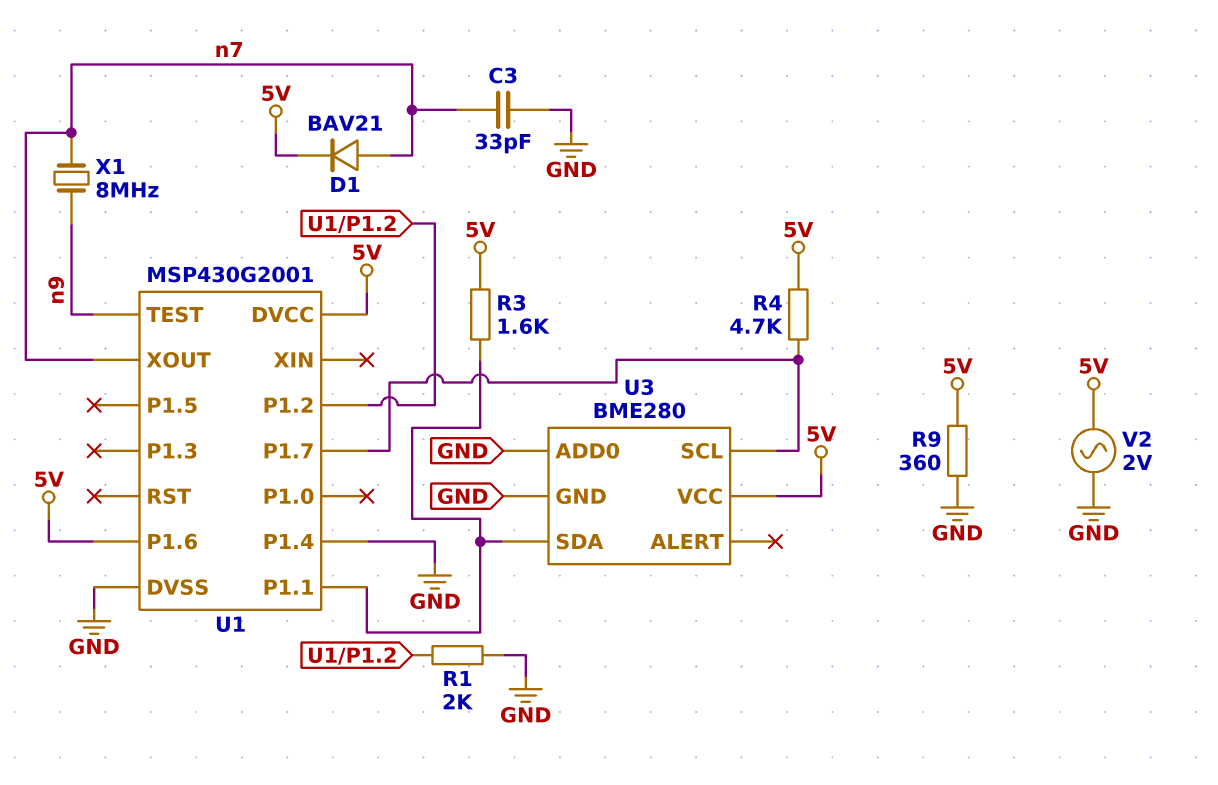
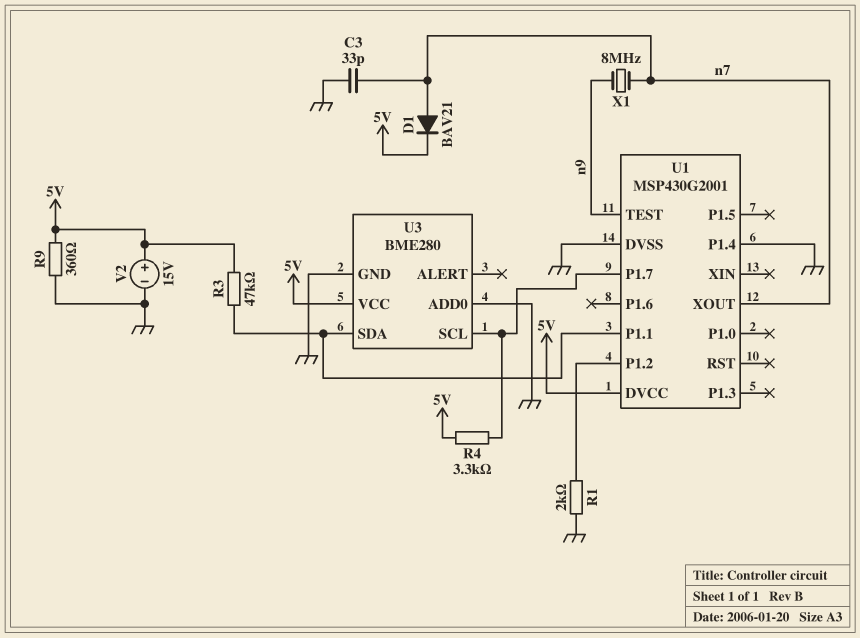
R3: 1.6k (5V, U1/P1.1) -> 47k (5V, U1/P1.1)
R4: 4.7k (5V, U1/P1.7) -> 3.3k (5V, U1/P1.7)
U1 pin P1.6: 5V -> none
V2: AC 2V (5V, GND) -> 15V (plus 5V, minus GND)

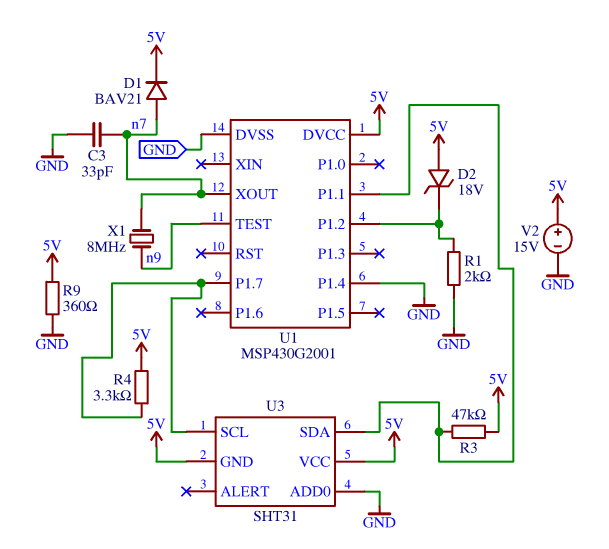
D2: none -> zener 18V (A 5V, K U1/P1.2)
U3: BME280 -> SHT31
U3 pin GND: GND -> 5V

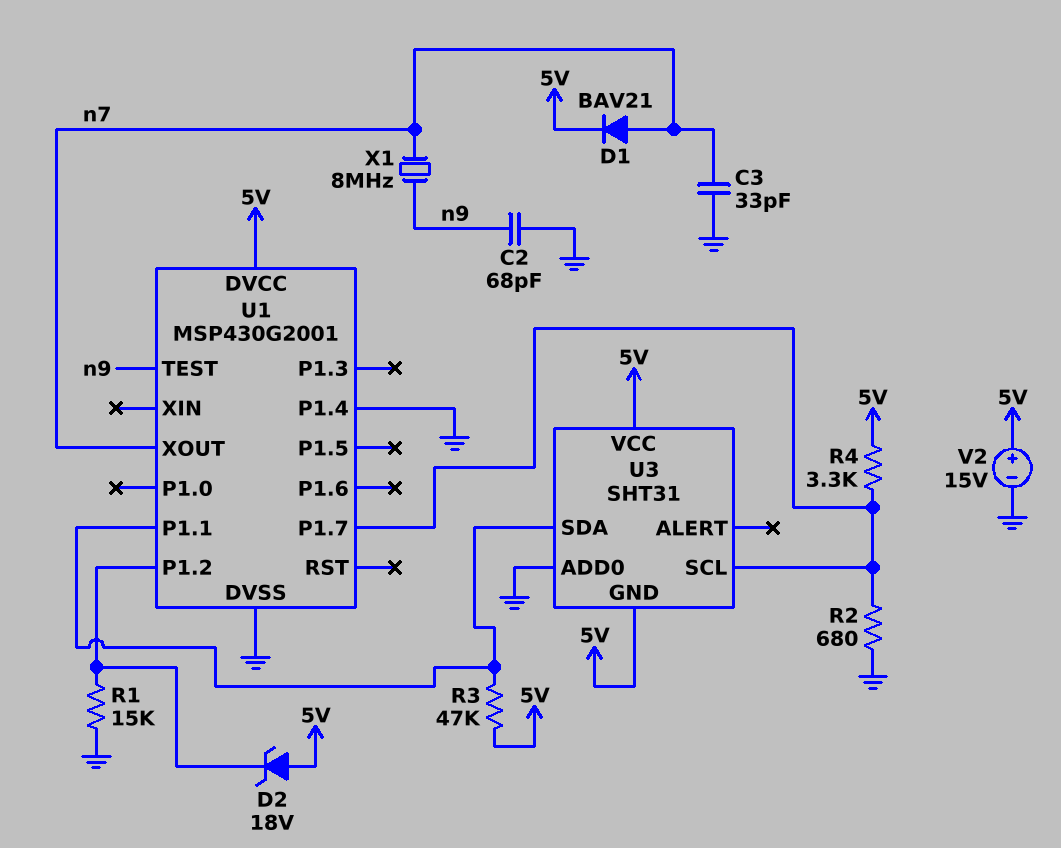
C2: none -> 68pF (GND, n9)
R1: 2k (GND, U1/P1.2) -> 15k (GND, U1/P1.2)
R2: none -> 680 (GND, U1/P1.7)
R9: 360 (5V, GND) -> none

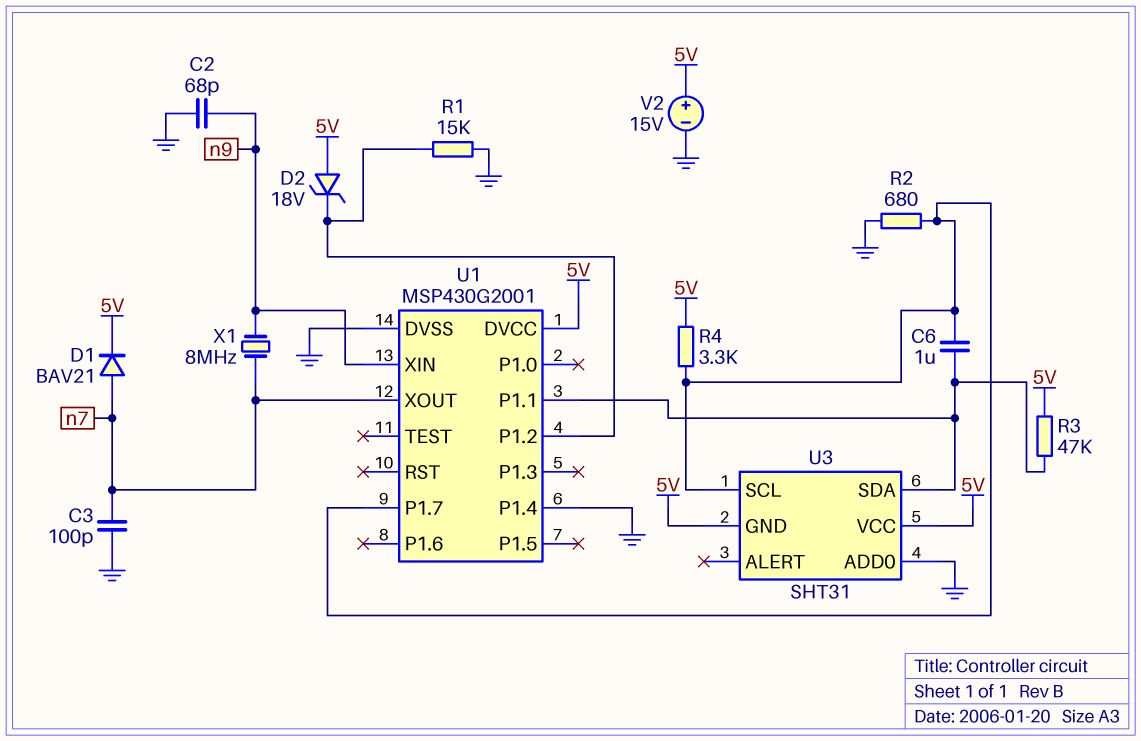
C3: 33pF (GND, n7) -> 100pF (GND, n7)
C6: none -> 1uF (U1/P1.1, U1/P1.7)
U1 pin TEST: n9 -> none
U1 pin XIN: none -> n9

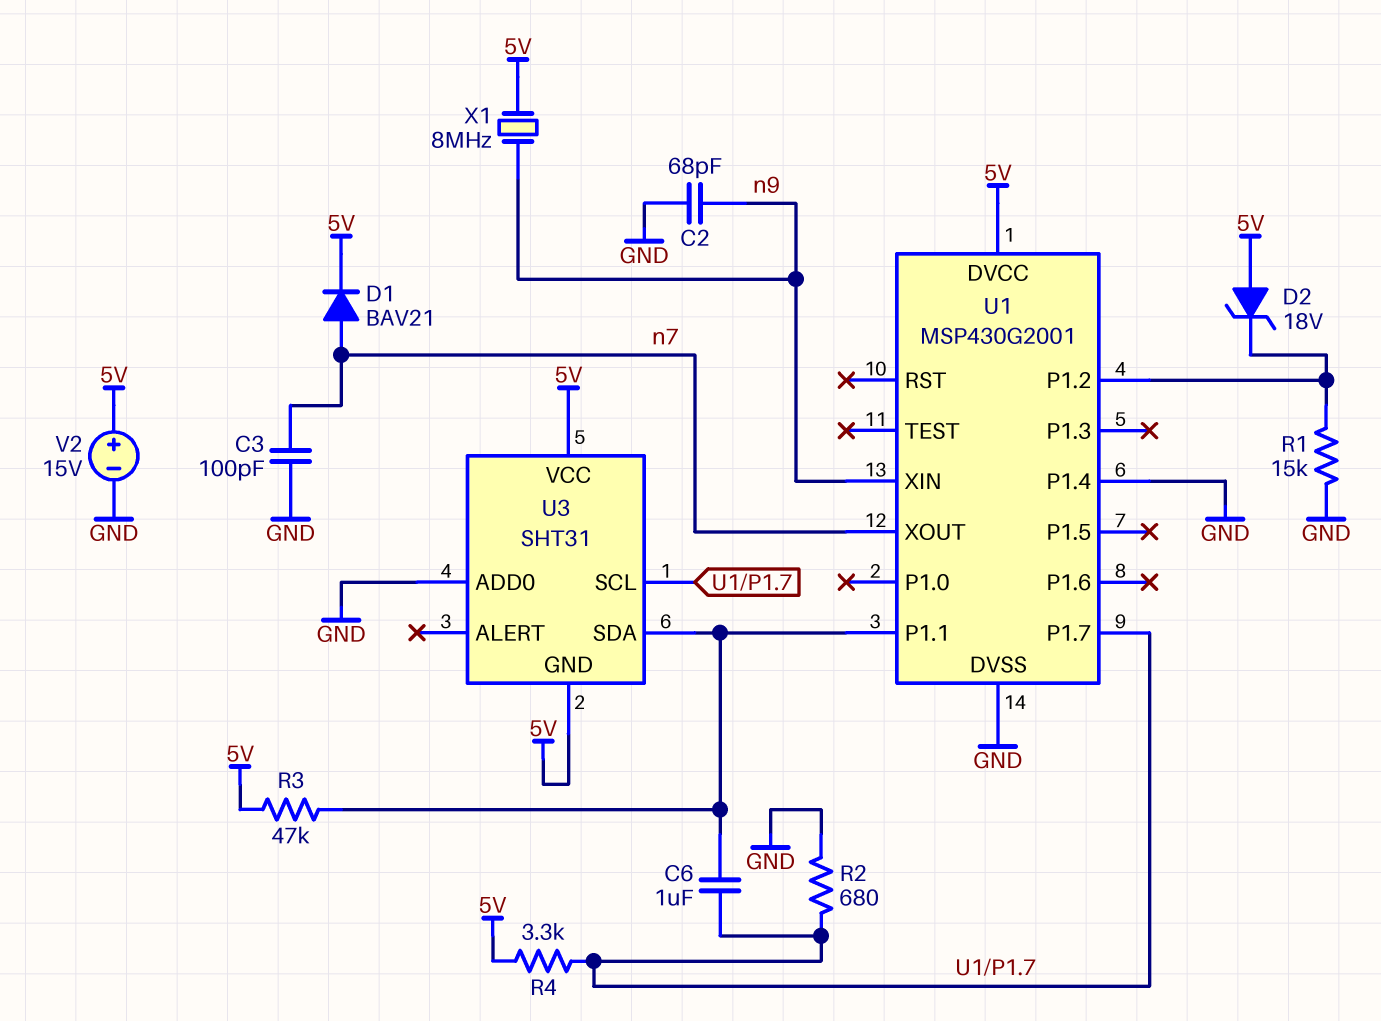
X1: 8MHz (n7, n9) -> 8MHz (5V, n9)

